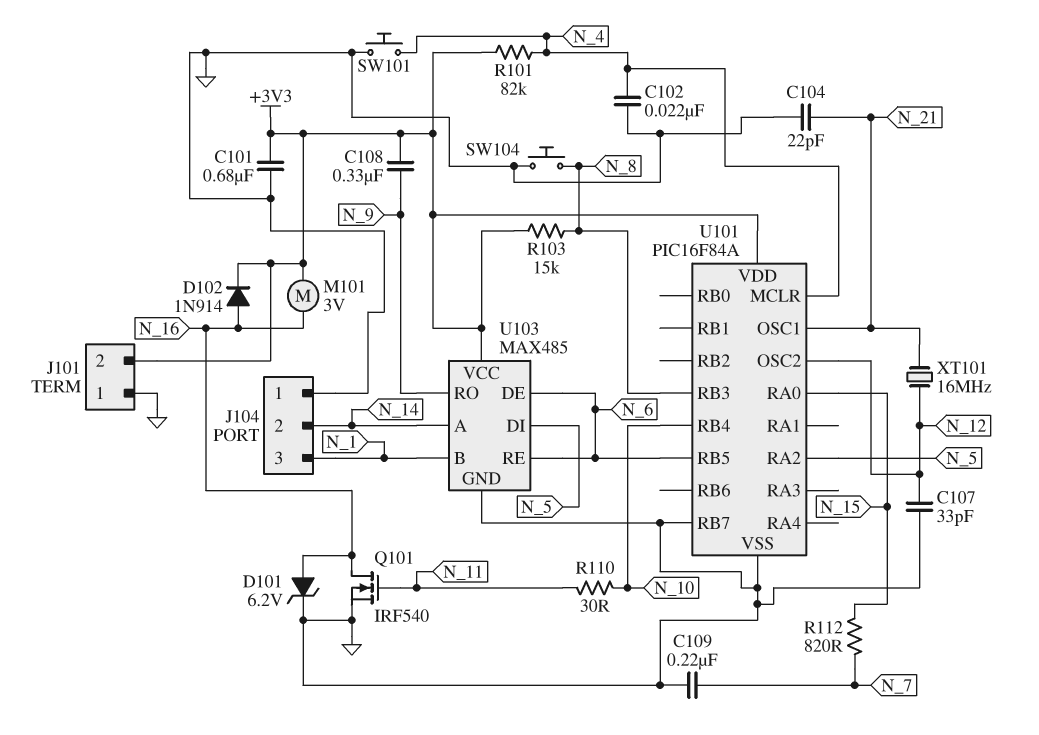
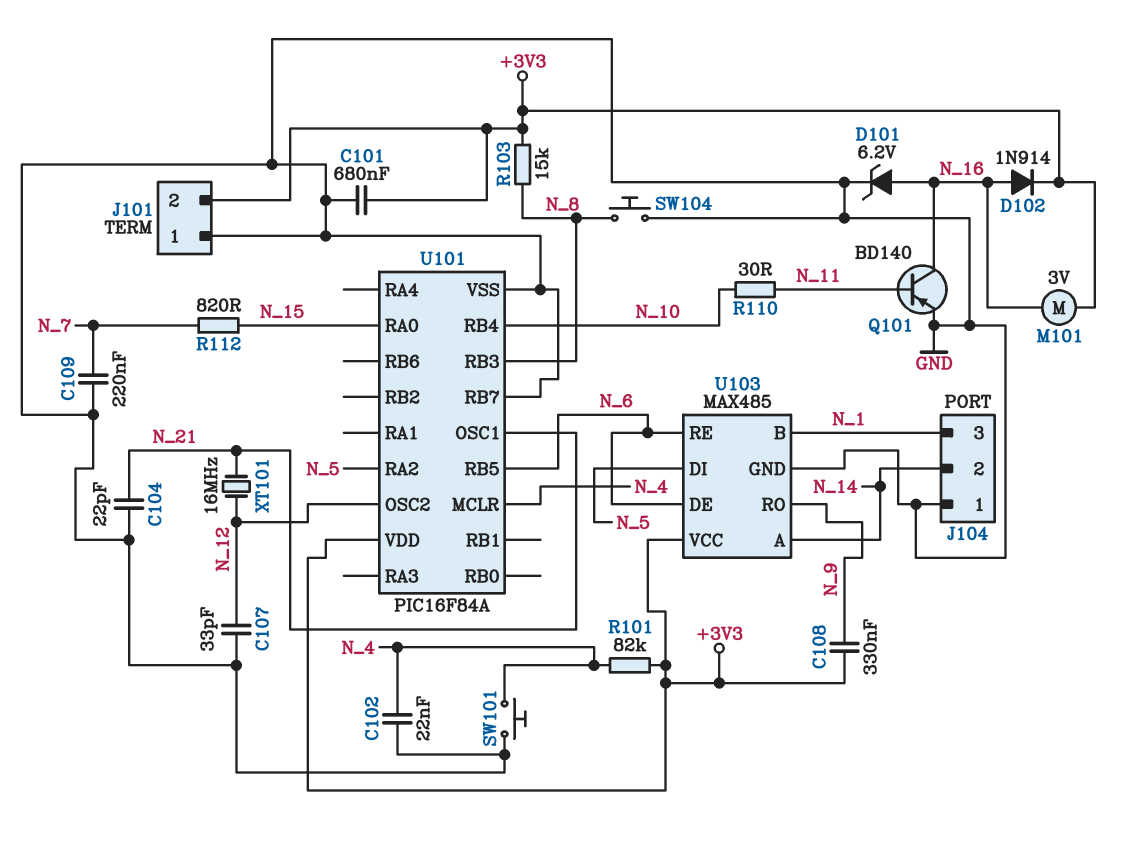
Q101: NMOS IRF540 (G N_11, D N_16, S GND) -> PNP BD140 (B N_11, C N_16, E GND)

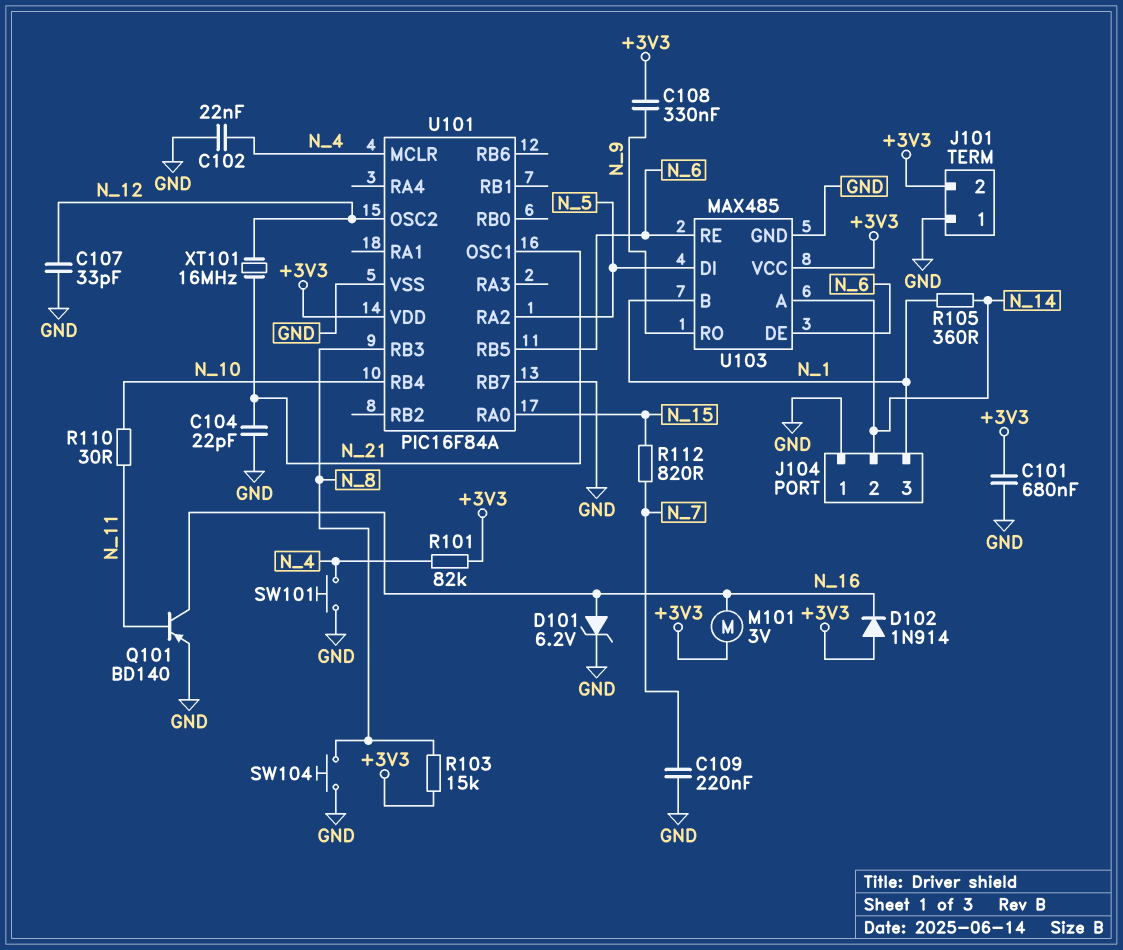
D102: diode 1N914 (A N_16, K +3V3) -> diode 1N914 (A +3V3, K N_16)
R105: none -> 360 (N_1, N_14)

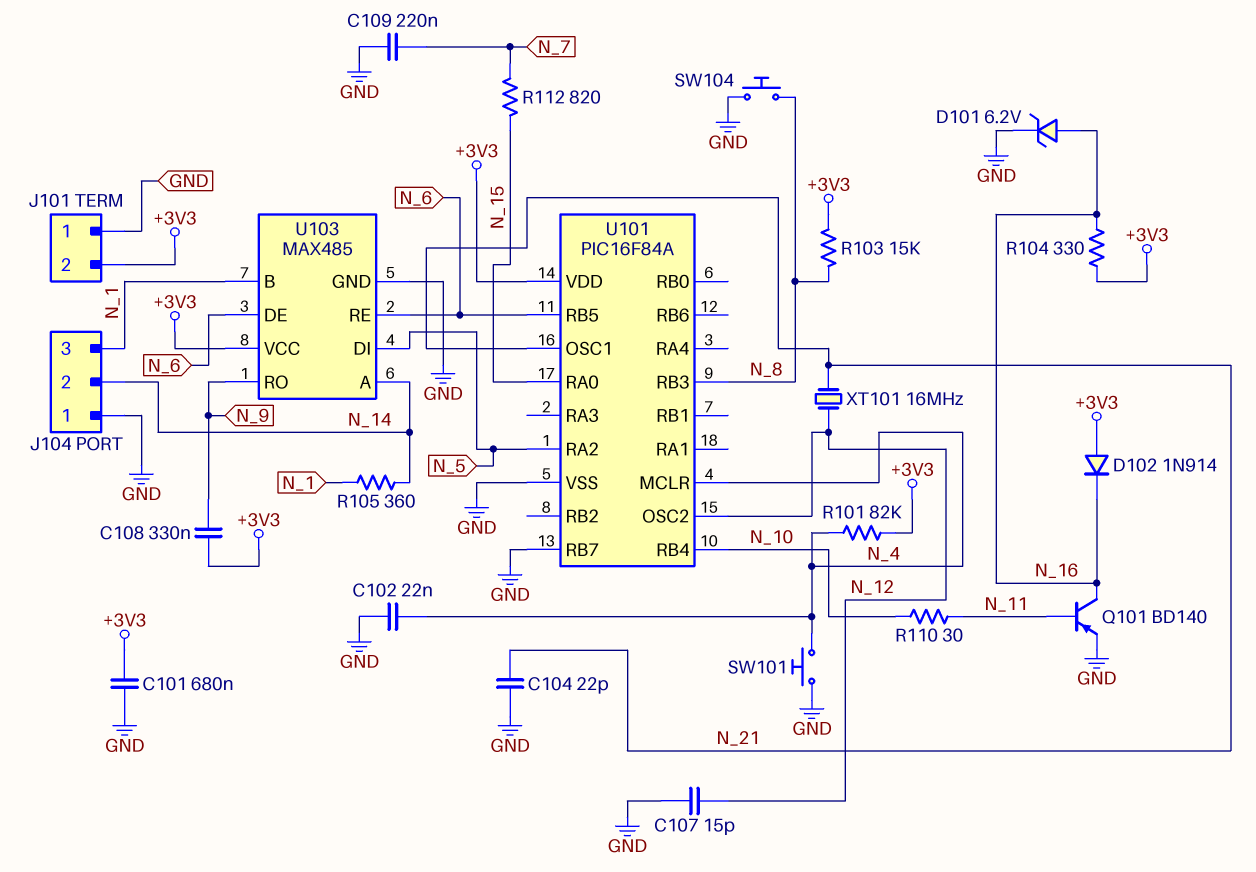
C107: 33pF (GND, N_12) -> 15pF (GND, N_12)
M101: motor 3V (+3V3, N_16) -> none
R104: none -> 330 (+3V3, N_16)

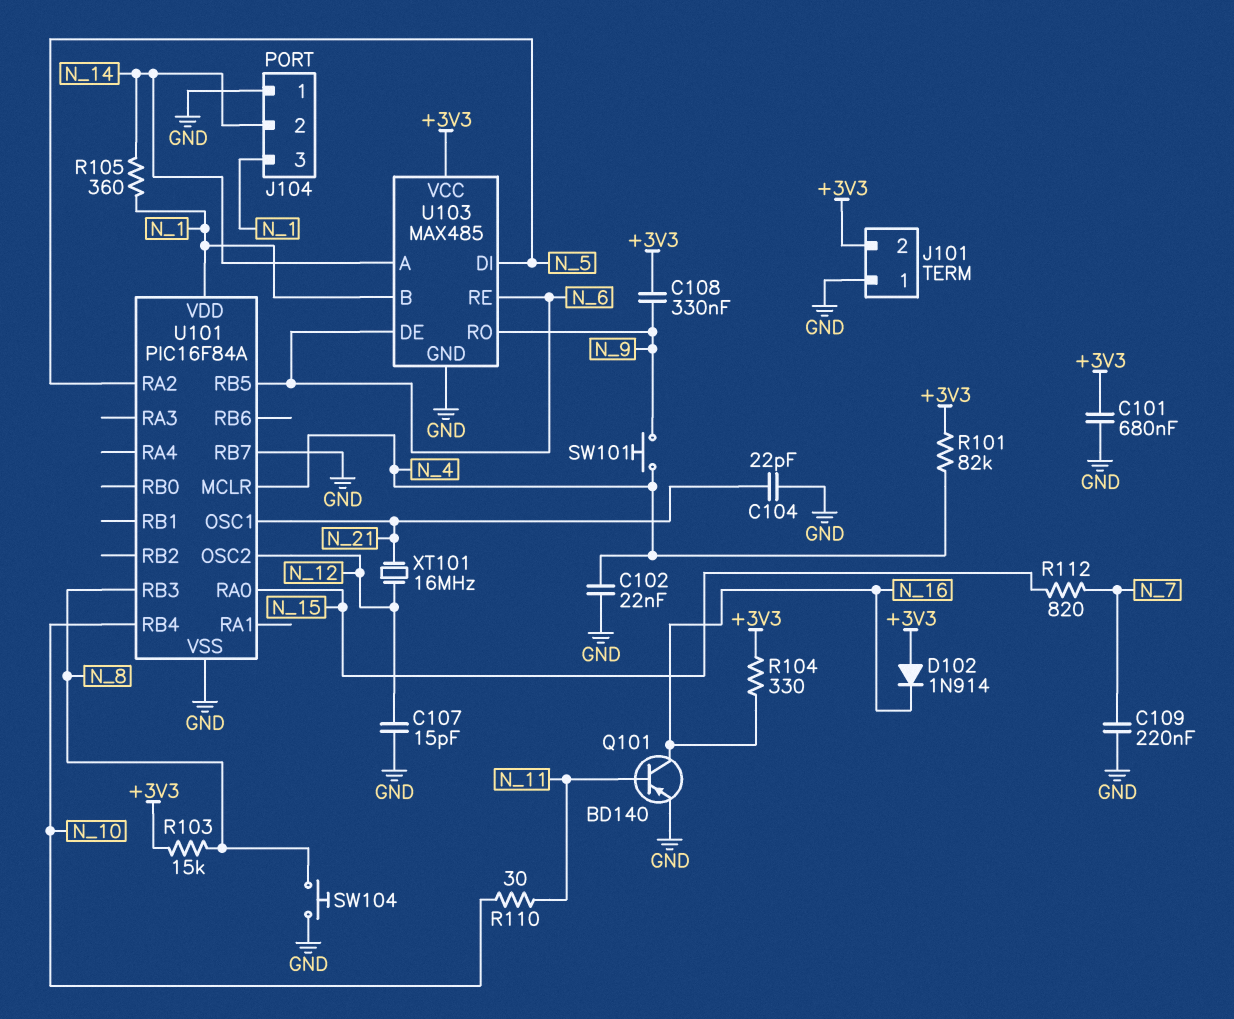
D101: zener 6.2V (A N_16, K GND) -> none
SW101: button (GND, N_4) -> button (N_4, N_9)
U101 pin VDD: +3V3 -> N_1

